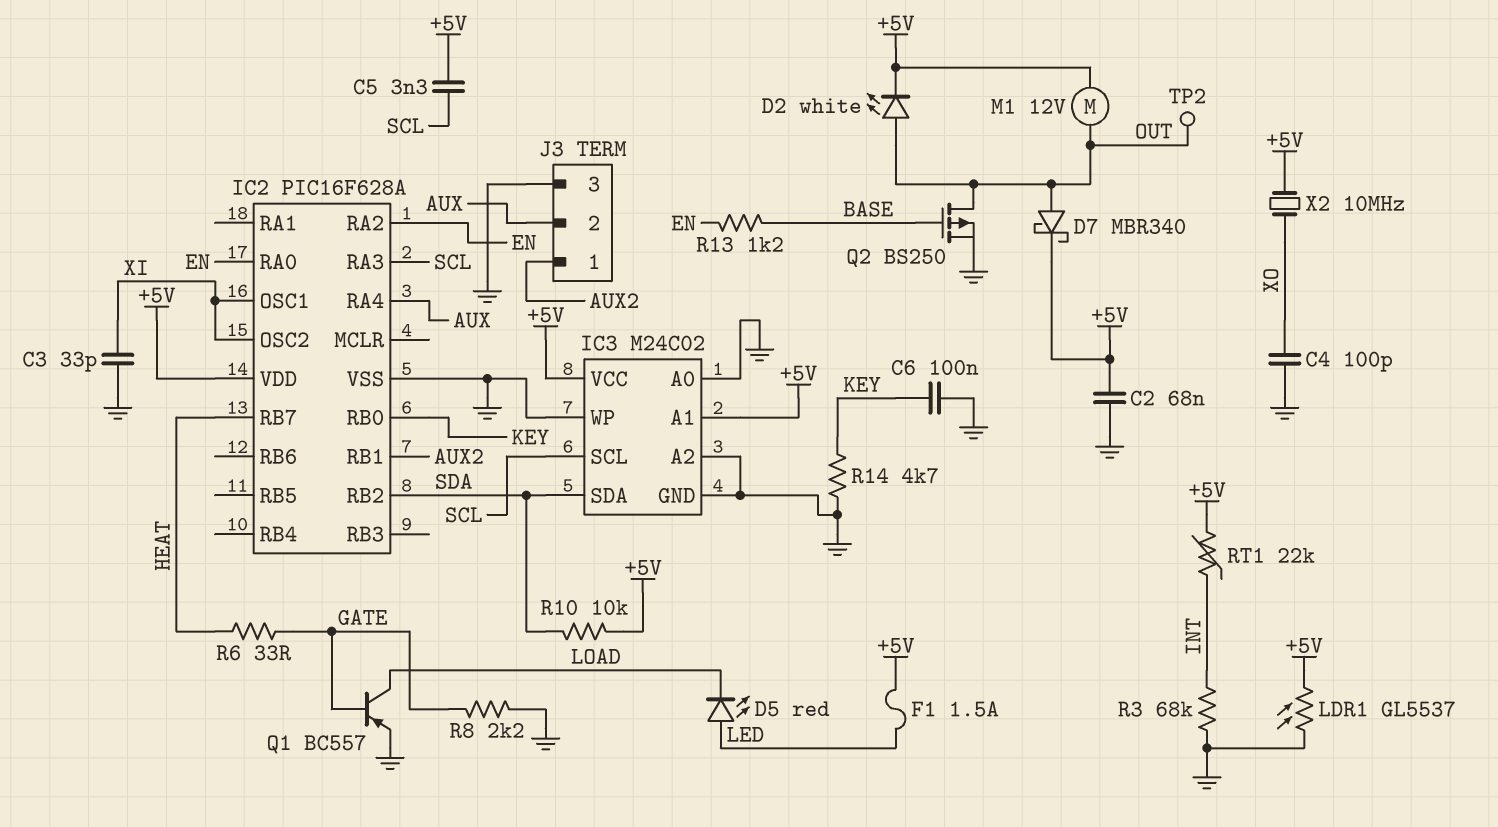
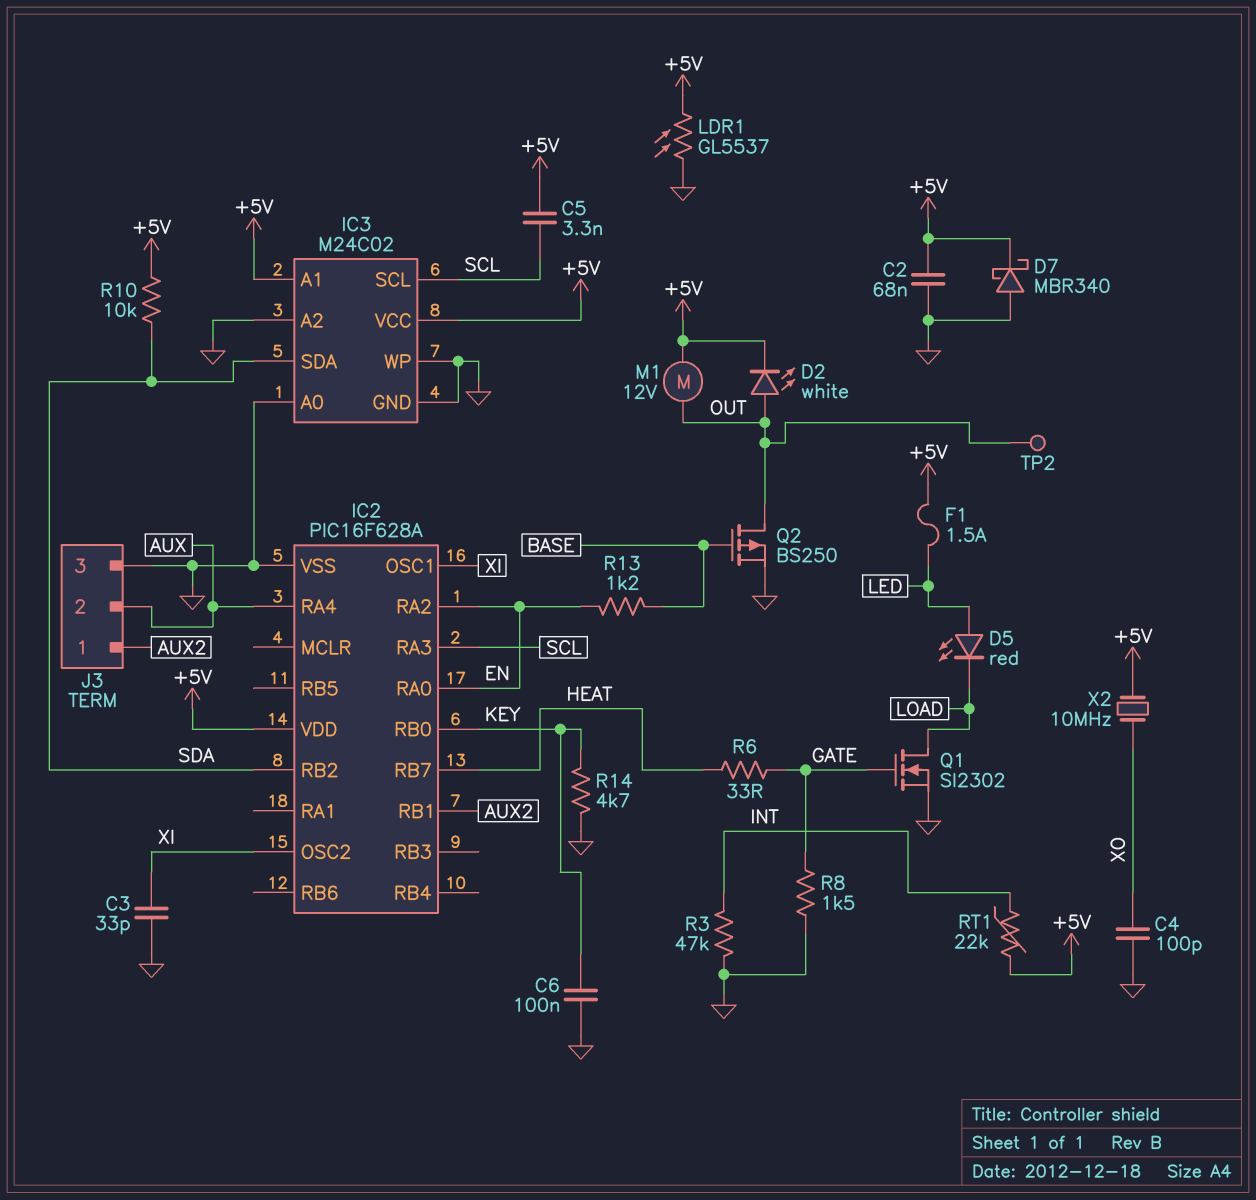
D7: schottky MBR340 (A OUT, K +5V) -> schottky MBR340 (A GND, K +5V)
Q1: PNP BC557 (B GATE, C LOAD, E GND) -> NMOS SI2302 (G GATE, D LOAD, S GND)
R3: 68k (GND, INT) -> 47k (GND, INT)
R8: 2.2k (GATE, GND) -> 1.5k (GATE, GND)

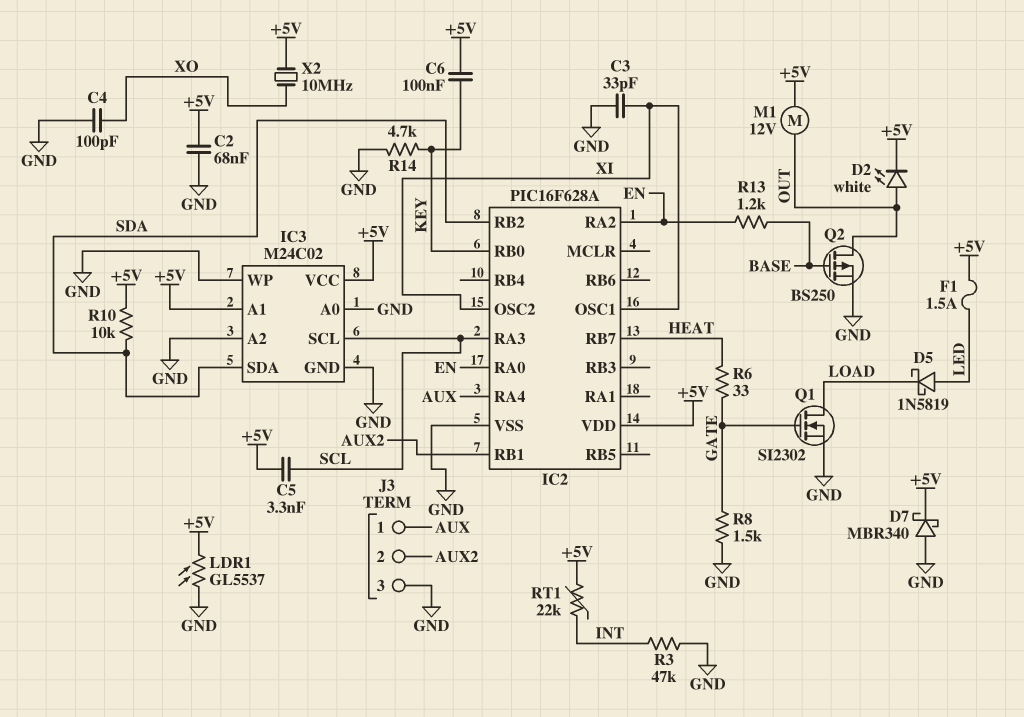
C6: 100nF (GND, KEY) -> 100nF (+5V, KEY)
D5: LED red (A LED, K LOAD) -> schottky 1N5819 (A LED, K LOAD)
J3 pin 1: AUX2 -> AUX
J3 pin 2: AUX -> AUX2
TP2: test point (OUT) -> none

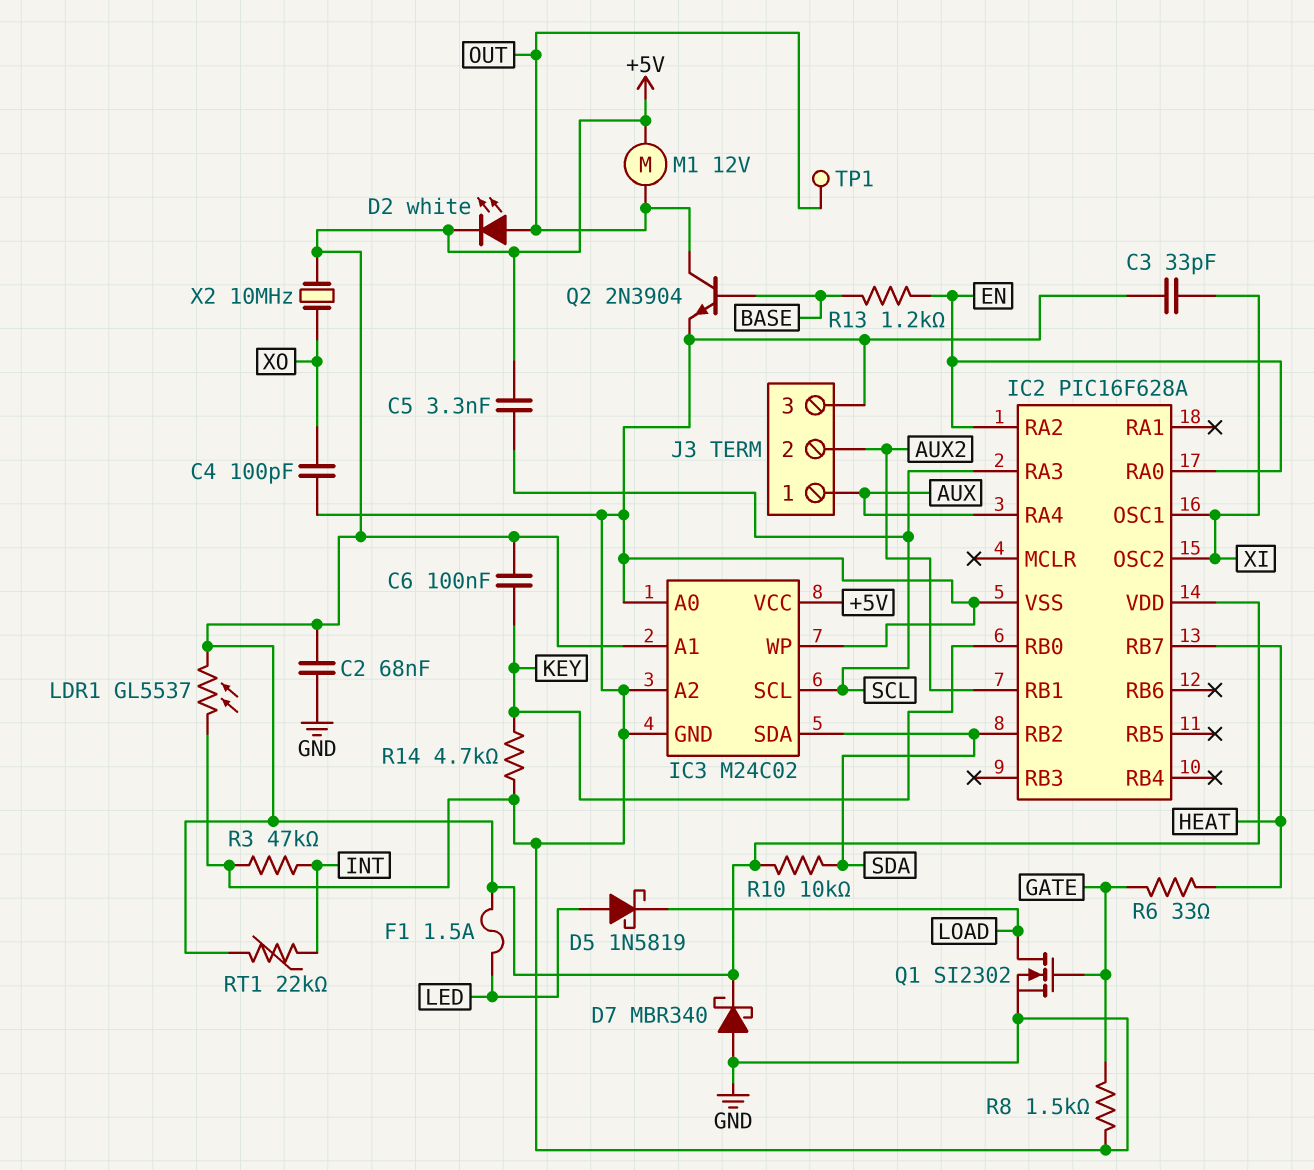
Q2: PMOS BS250 (G BASE, D OUT, S GND) -> NPN 2N3904 (B BASE, C OUT, E GND)
TP1: none -> test point (OUT)

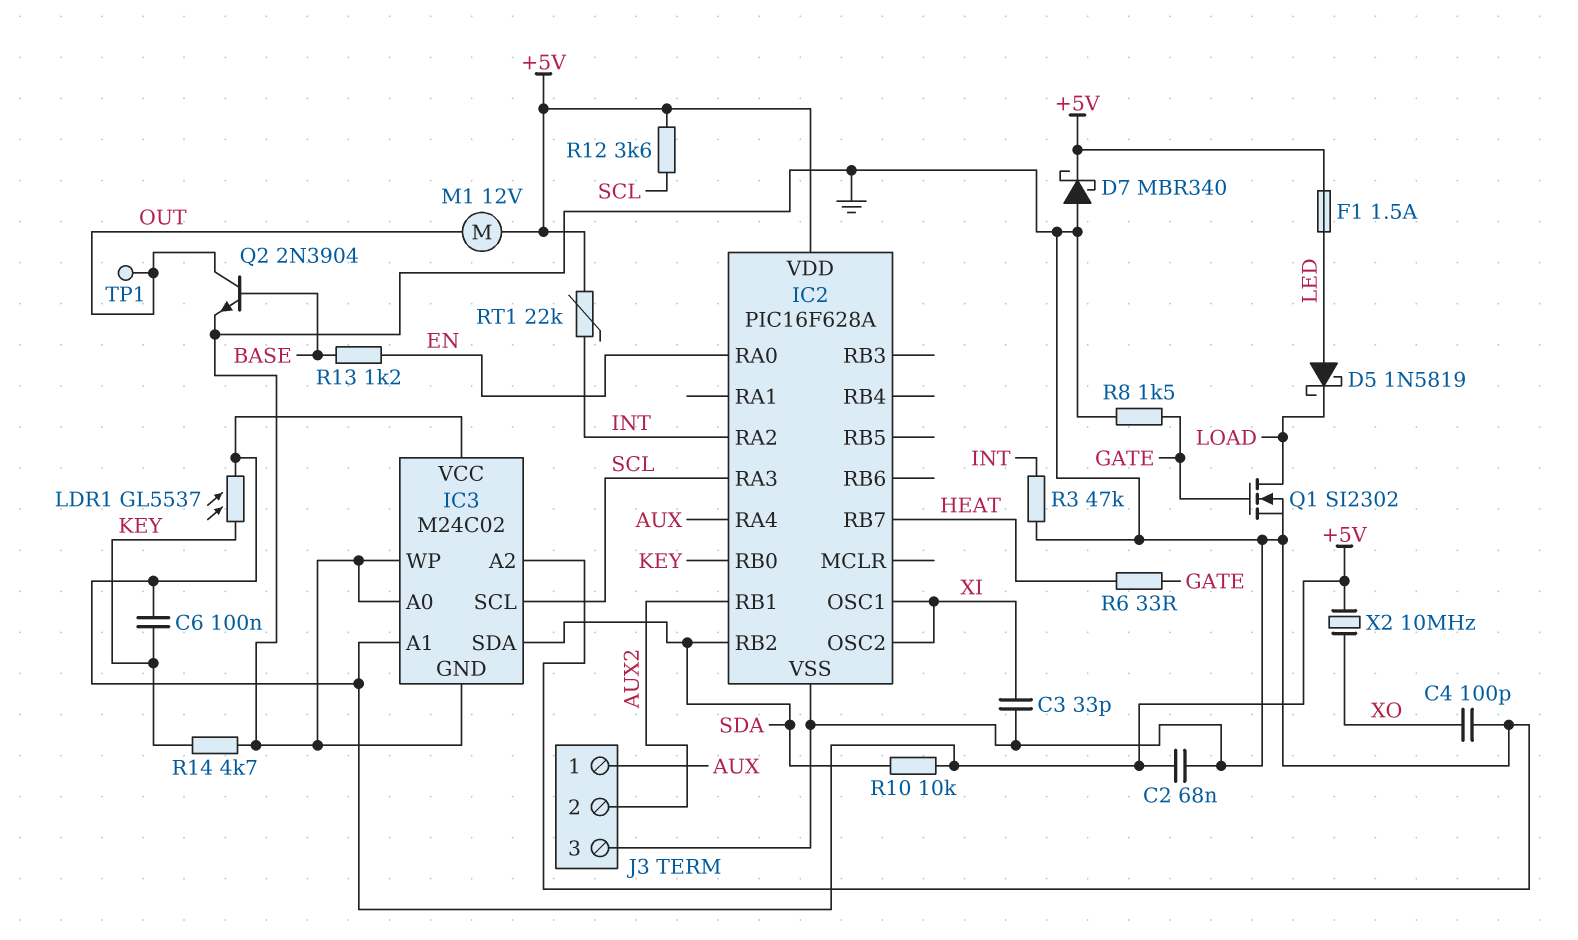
C5: 3.3nF (+5V, SCL) -> none
D2: LED white (A OUT, K +5V) -> none
IC2 pin RA2: EN -> INT
LDR1: GL5537 (+5V, GND) -> GL5537 (+5V, KEY)
R12: none -> 3.6k (+5V, SCL)

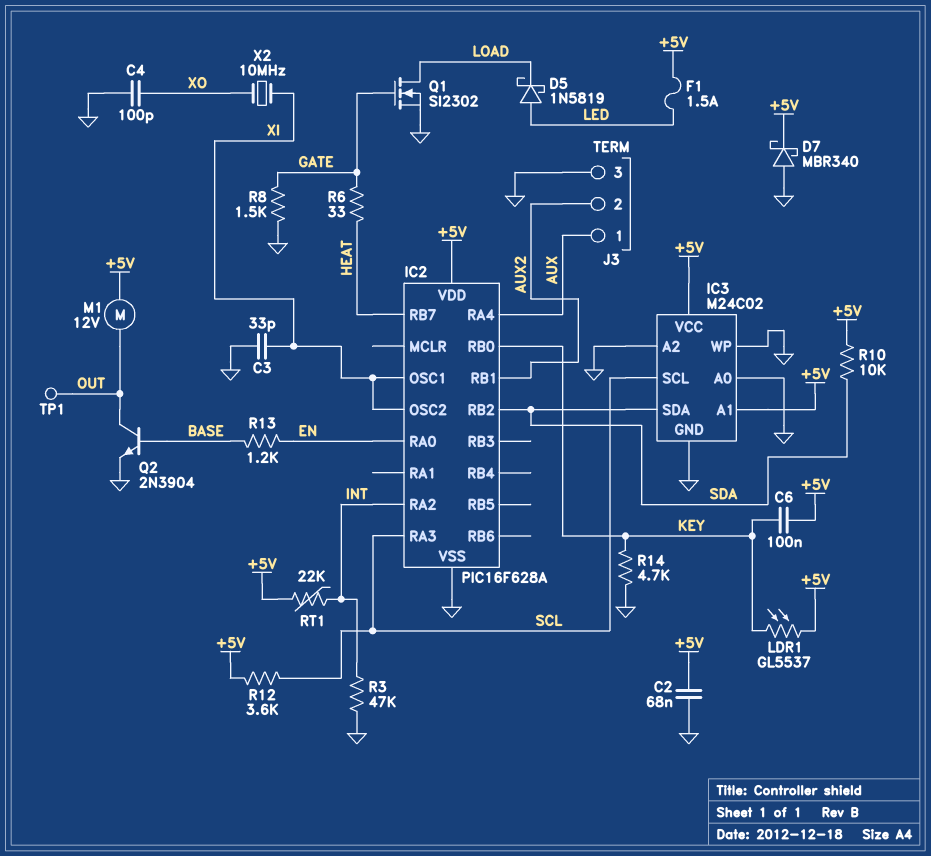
X2: 10MHz (+5V, XO) -> 10MHz (XI, XO)

